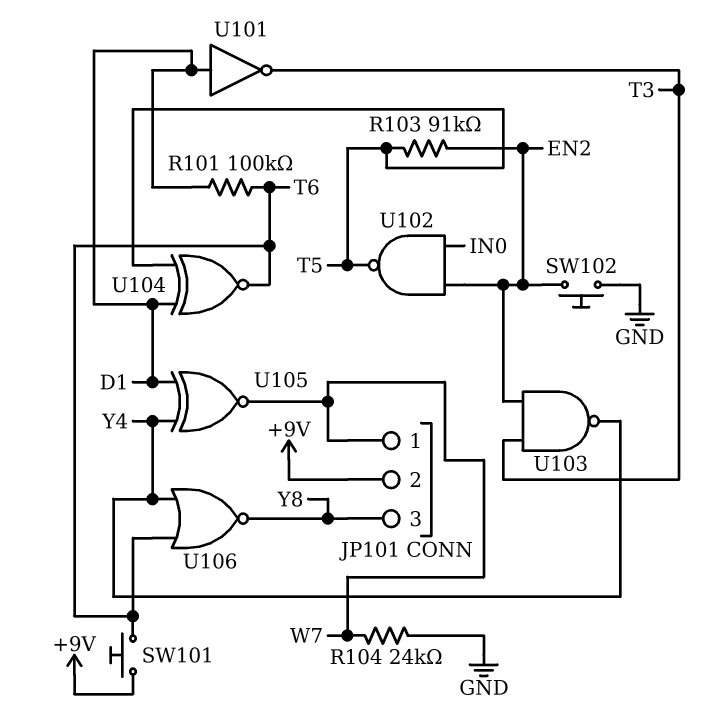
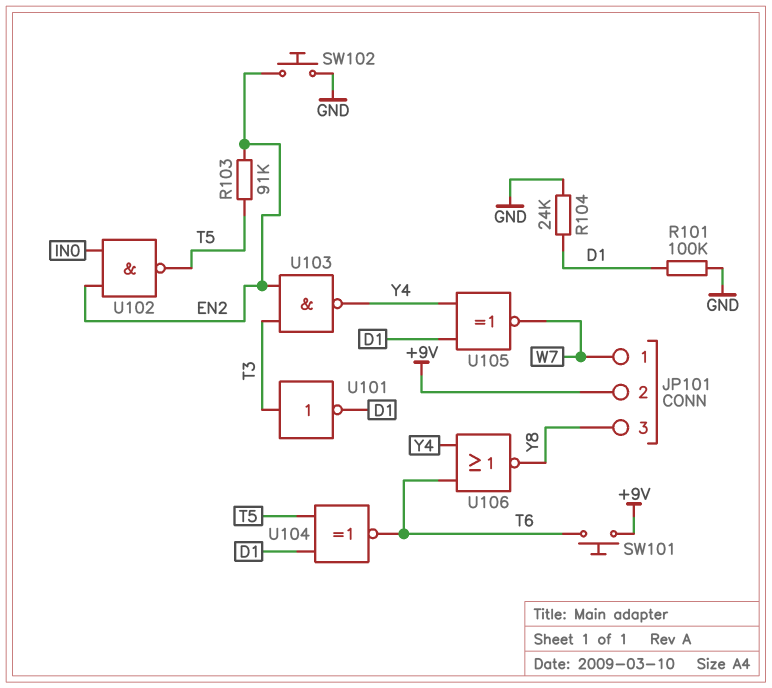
R101: 100k (D1, T6) -> 100k (D1, GND)
R104: 24k (GND, W7) -> 24k (D1, GND)
U101: NOT (in D1, out T3) -> NOT (in T3, out D1)

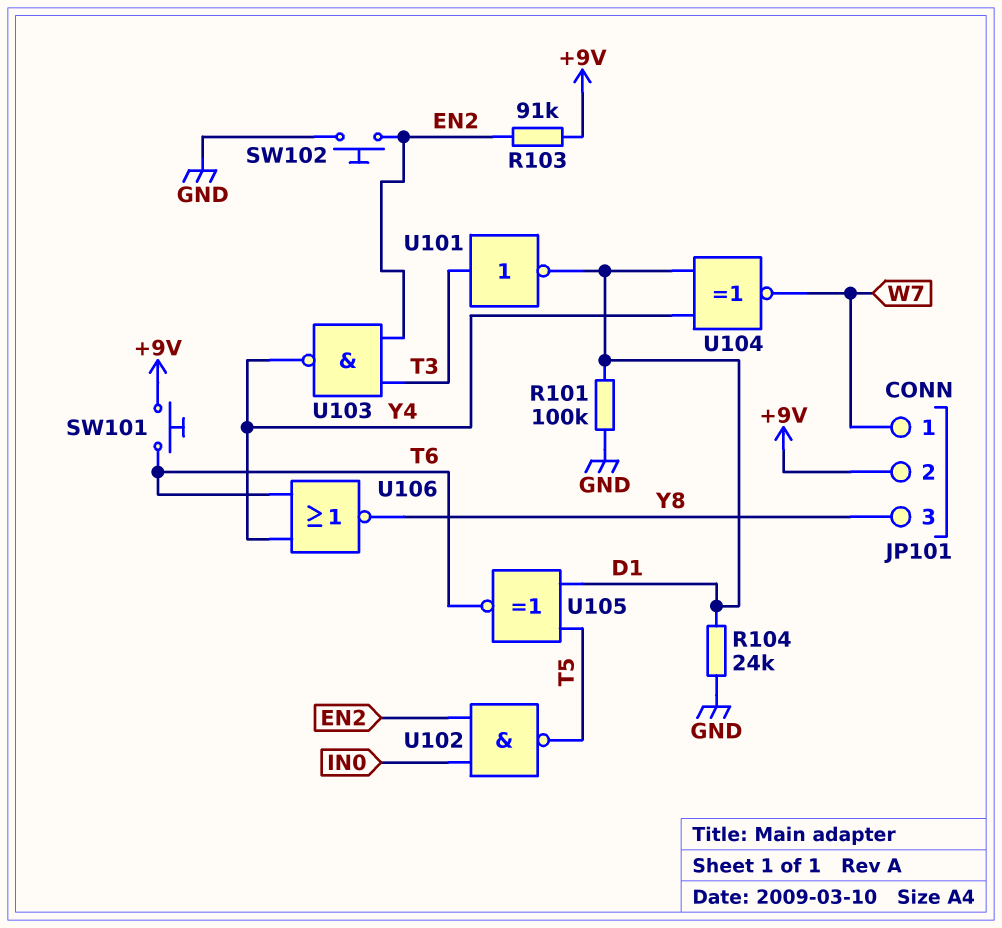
R103: 91k (EN2, T5) -> 91k (+9V, EN2)
U104: XNOR (in D1, in T5, out T6) -> XNOR (in D1, in Y4, out W7)
U105: XNOR (in D1, in Y4, out W7) -> XNOR (in D1, in T5, out T6)

